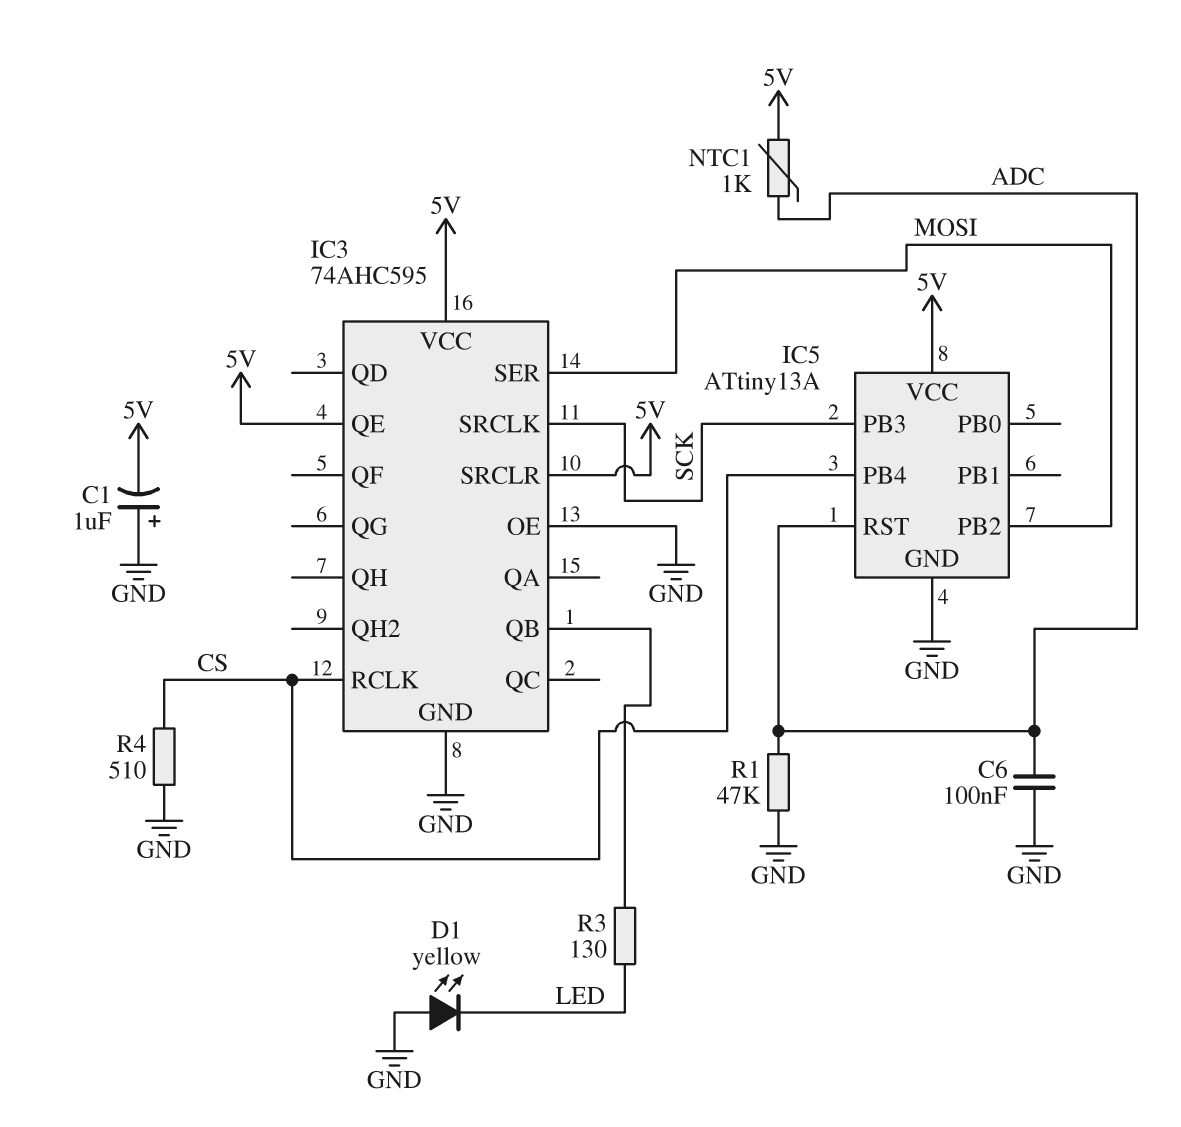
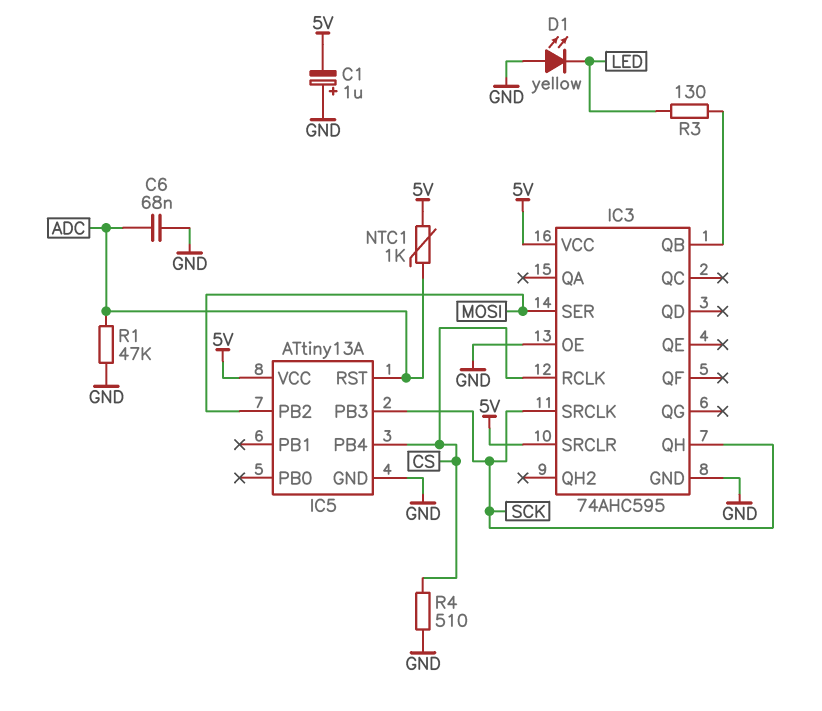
C6: 100nF (ADC, GND) -> 68nF (ADC, GND)
IC3 pin QE: 5V -> none
IC3 pin QH: none -> SCK

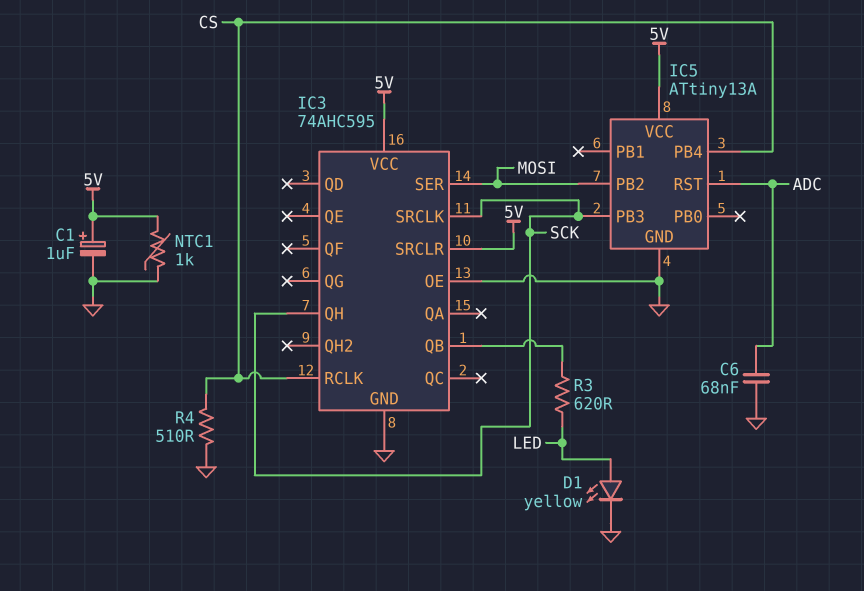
C1: 1uF (plus GND, minus 5V) -> 1uF (plus 5V, minus GND)
D1: LED yellow (A GND, K LED) -> LED yellow (A LED, K GND)
NTC1: 1k (5V, ADC) -> 1k (5V, GND)
R1: 47k (ADC, GND) -> none
R3: 130 (IC3/QB, LED) -> 620 (IC3/QB, LED)

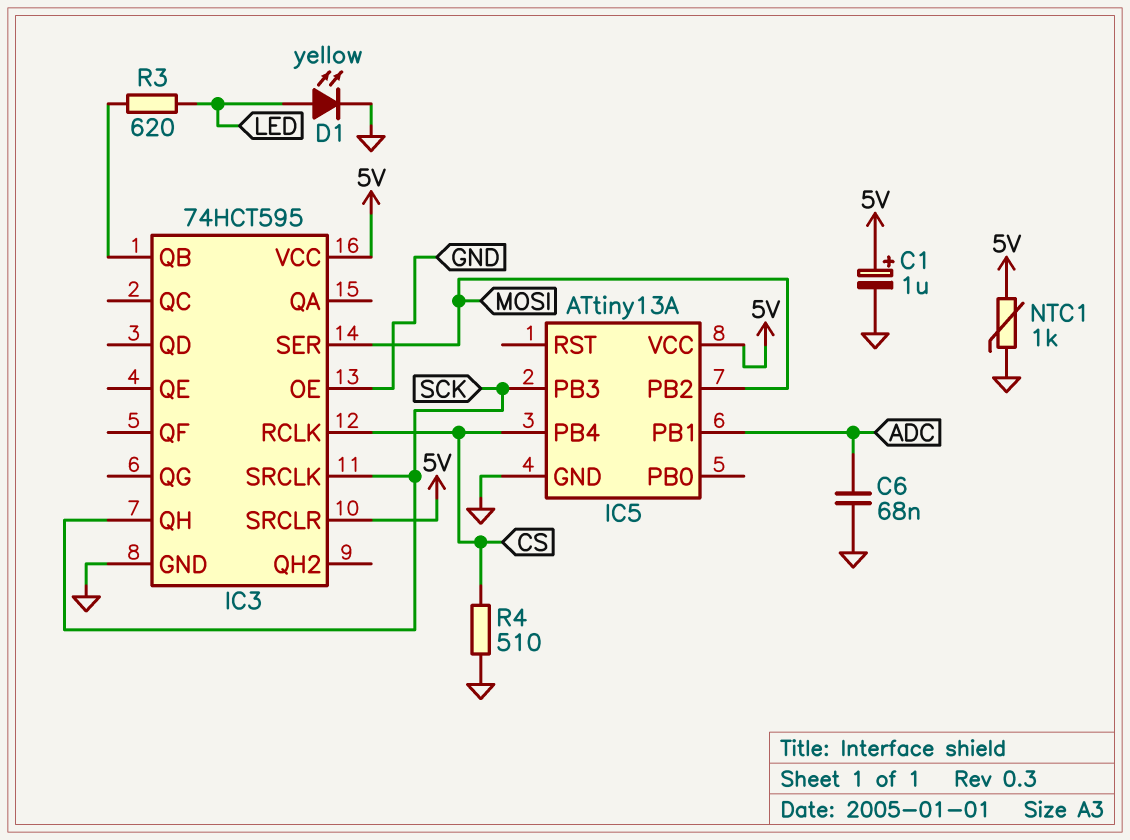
IC3: 74AHC595 -> 74HCT595
IC5 pin PB1: none -> ADC
IC5 pin RST: ADC -> none

